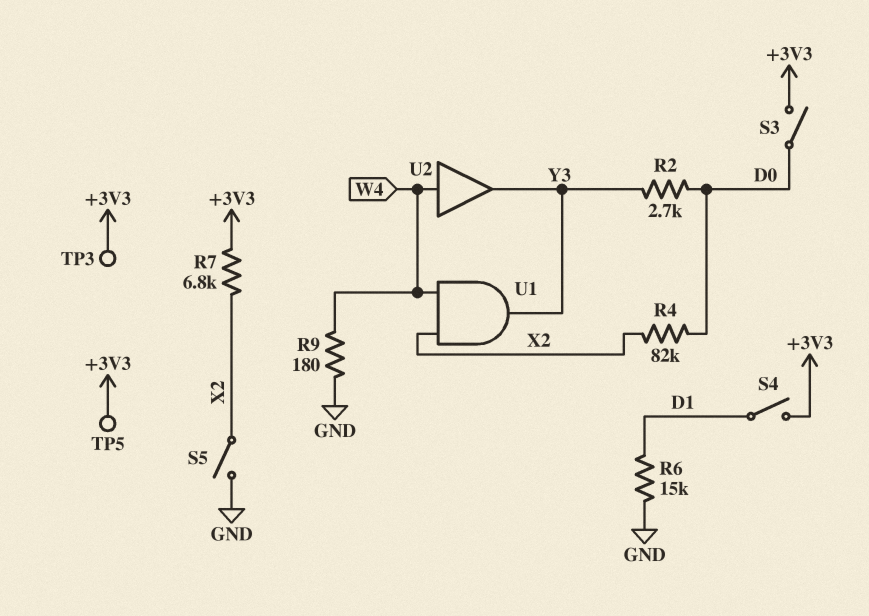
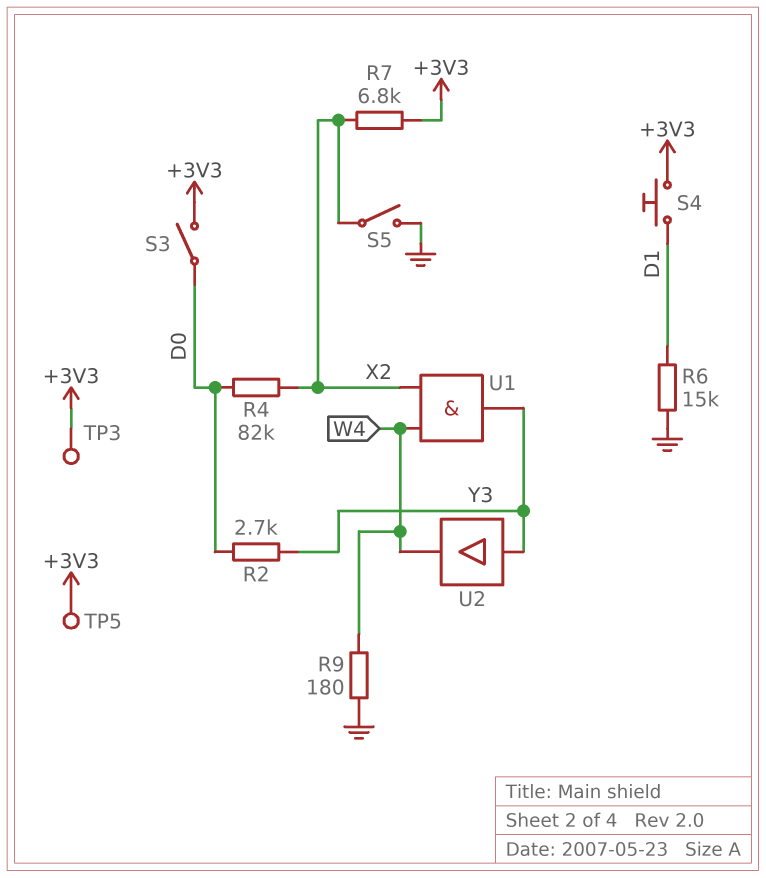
S4: switch (+3V3, D1) -> button (+3V3, D1)
U2: buffer (in W4, out Y3) -> buffer (in Y3, out W4)

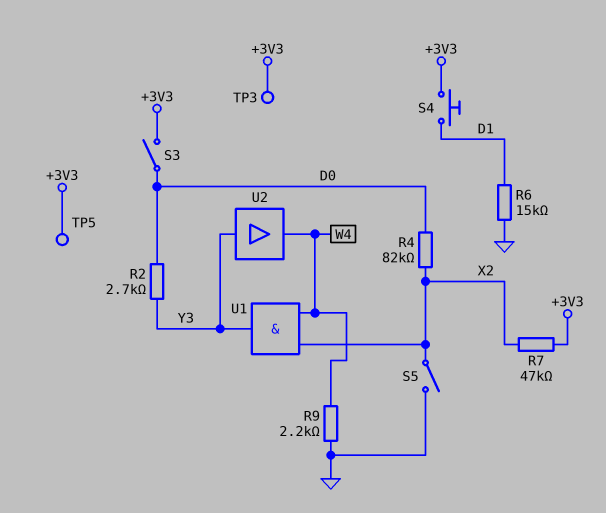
R7: 6.8k (+3V3, X2) -> 47k (+3V3, X2)
R9: 180 (GND, W4) -> 2.2k (GND, W4)

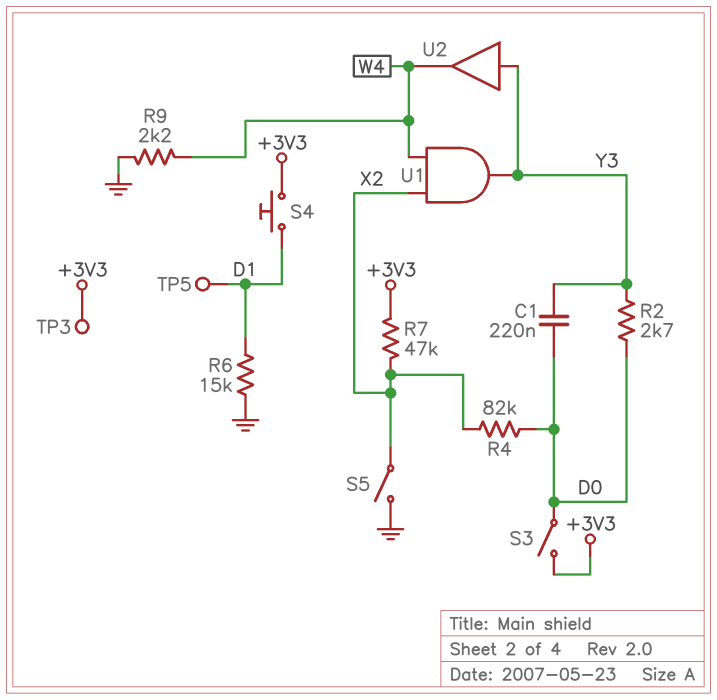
C1: none -> 220nF (D0, Y3)
TP5: test point (+3V3) -> test point (D1)

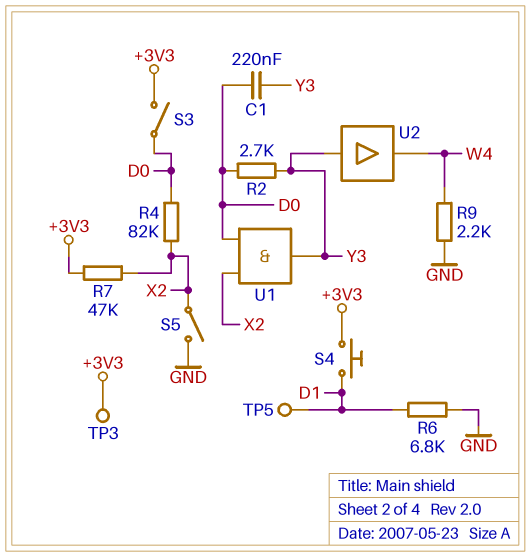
R6: 15k (D1, GND) -> 6.8k (D1, GND)
U1: AND (in W4, in X2, out Y3) -> AND (in D0, in X2, out Y3)

